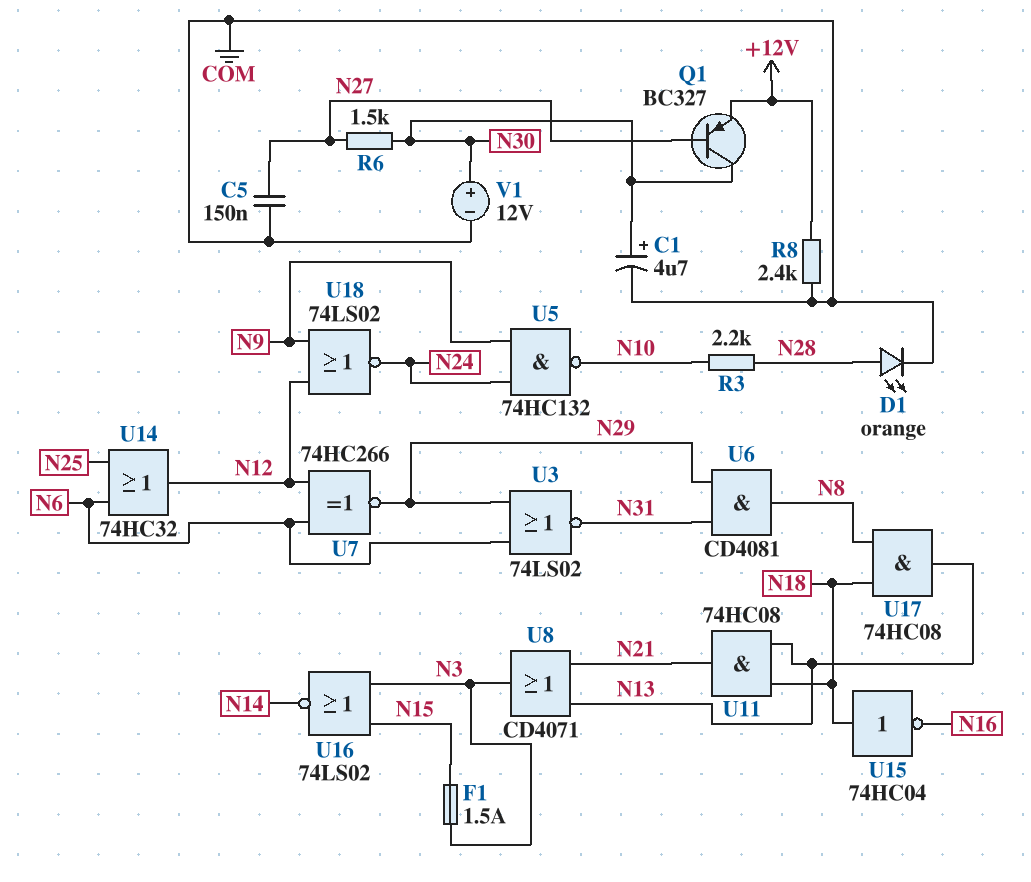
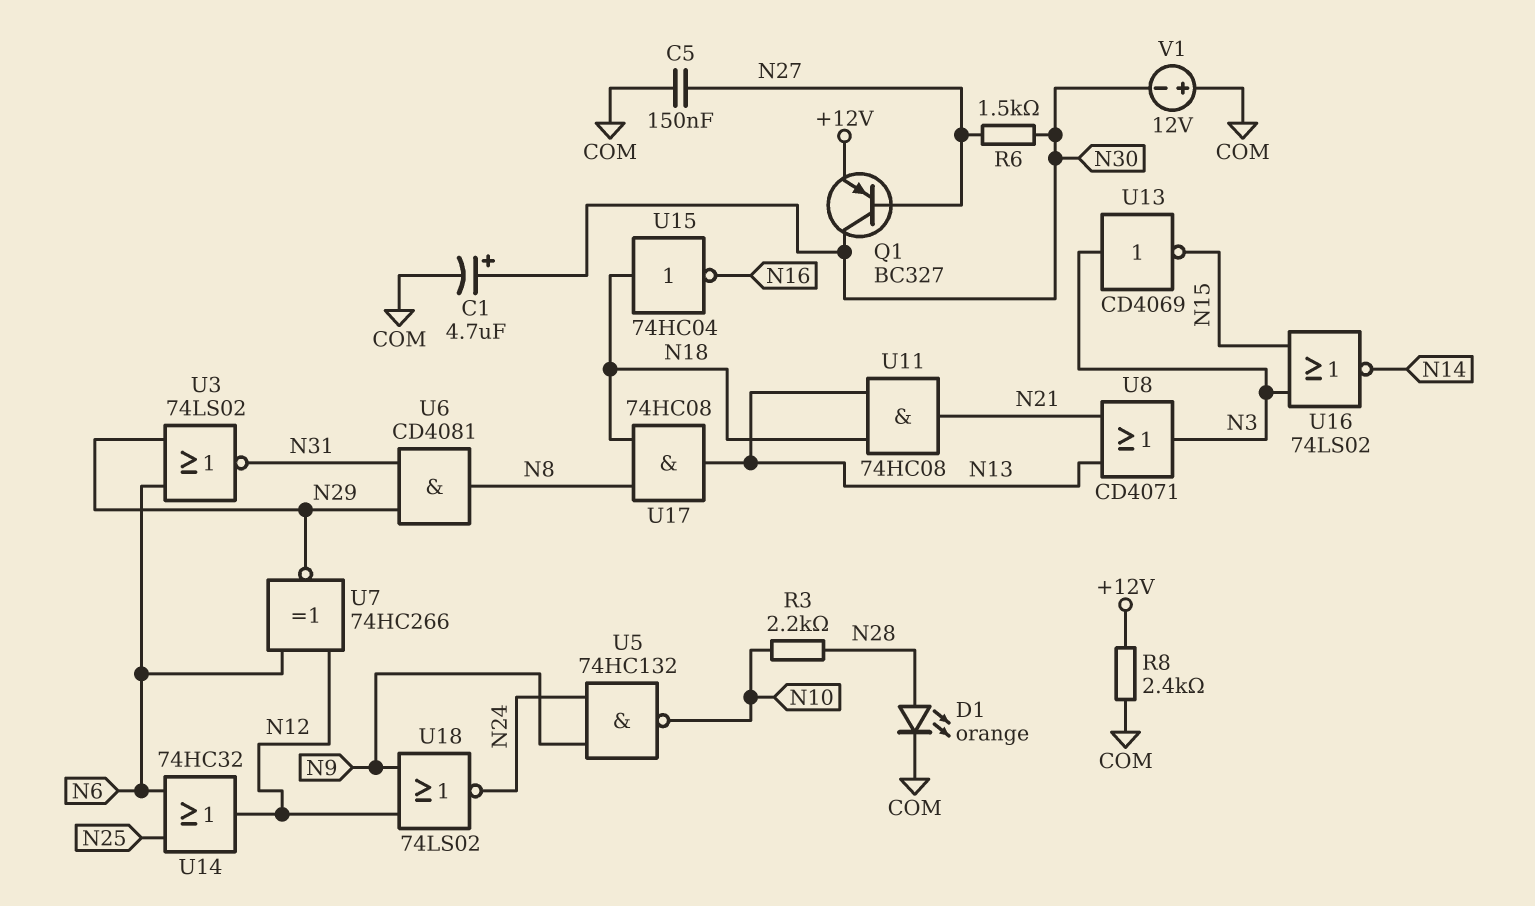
F1: 1.5A (N3, N15) -> none
U13: none -> NOT CD4069 (in N3, out N15)
V1: 12V (plus N30, minus COM) -> 12V (plus COM, minus N30)

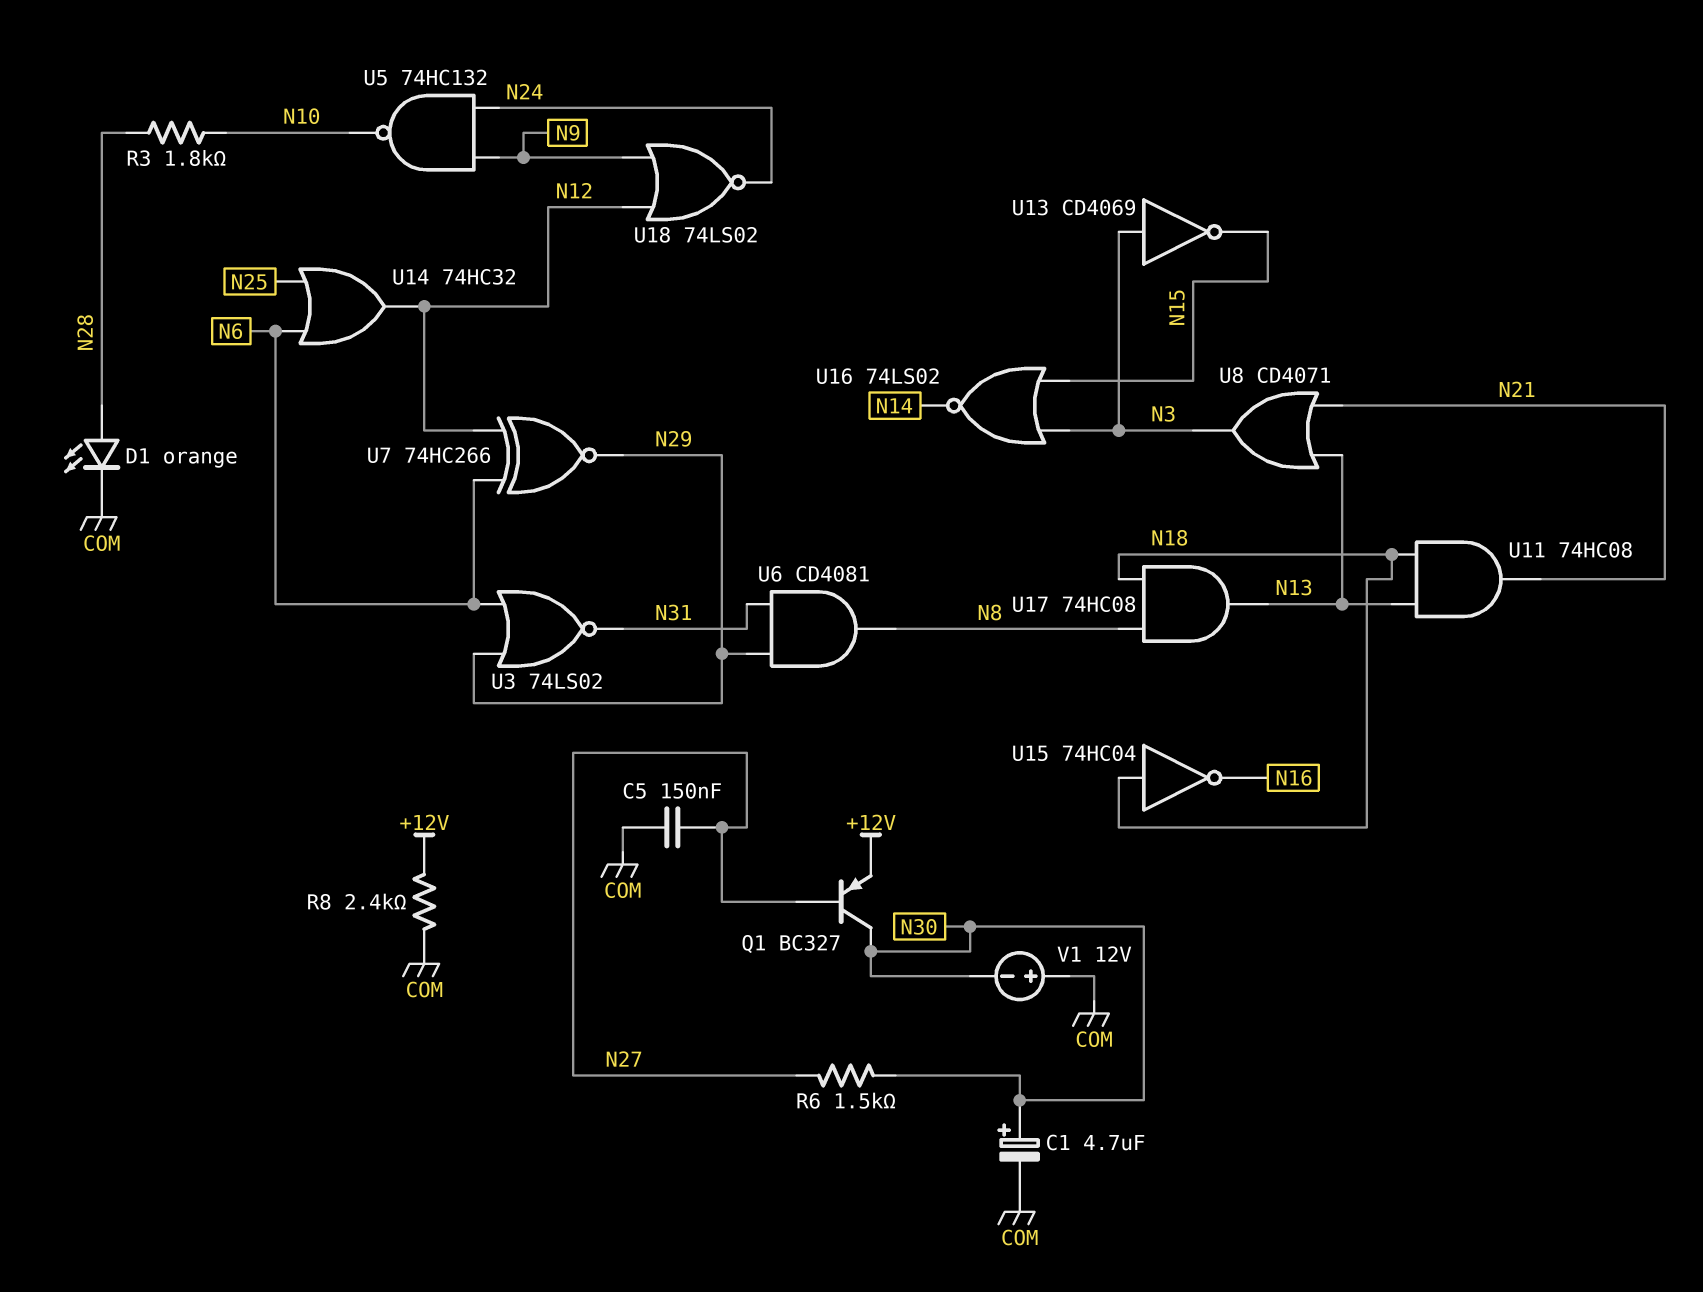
R3: 2.2k (N10, N28) -> 1.8k (N10, N28)

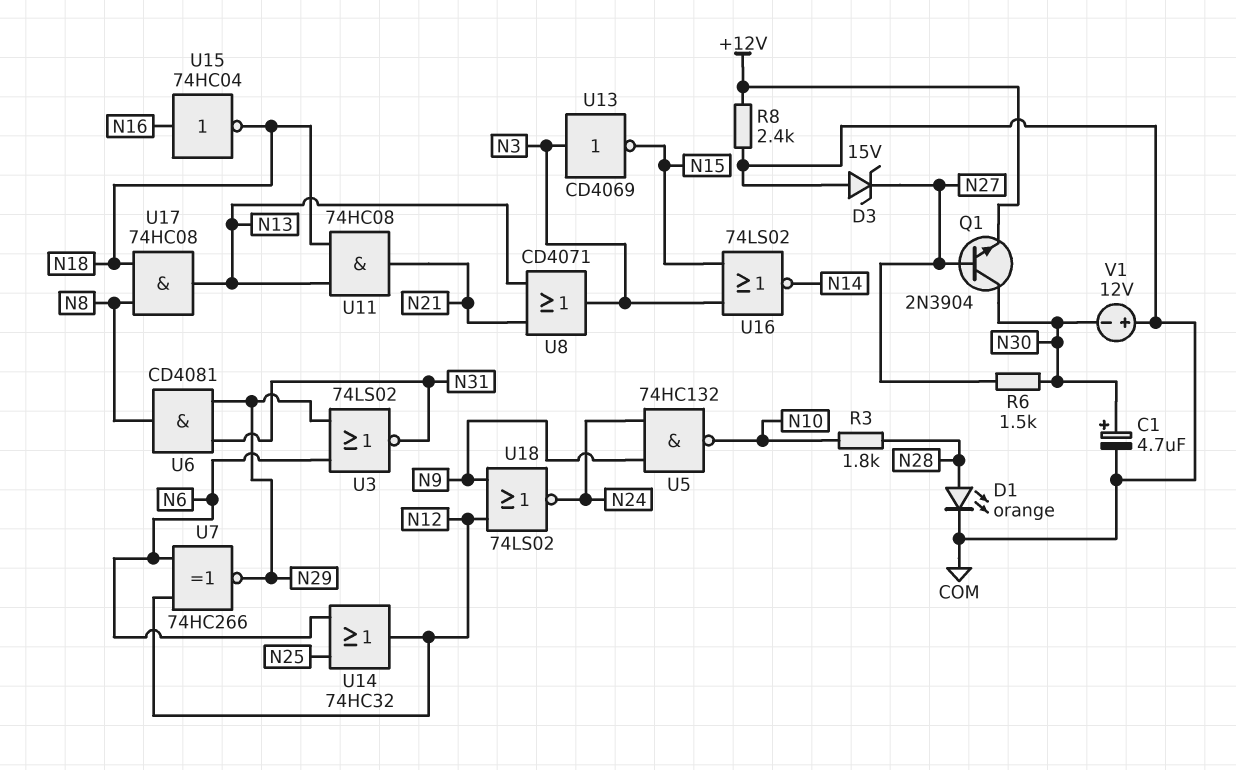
C5: 150nF (COM, N27) -> none
D3: none -> zener 15V (A COM, K N27)
Q1: PNP BC327 (B N27, C N30, E +12V) -> NPN 2N3904 (B N27, C N30, E +12V)
U15: NOT 74HC04 (in N18, out N16) -> NOT 74HC04 (in N16, out N18)

